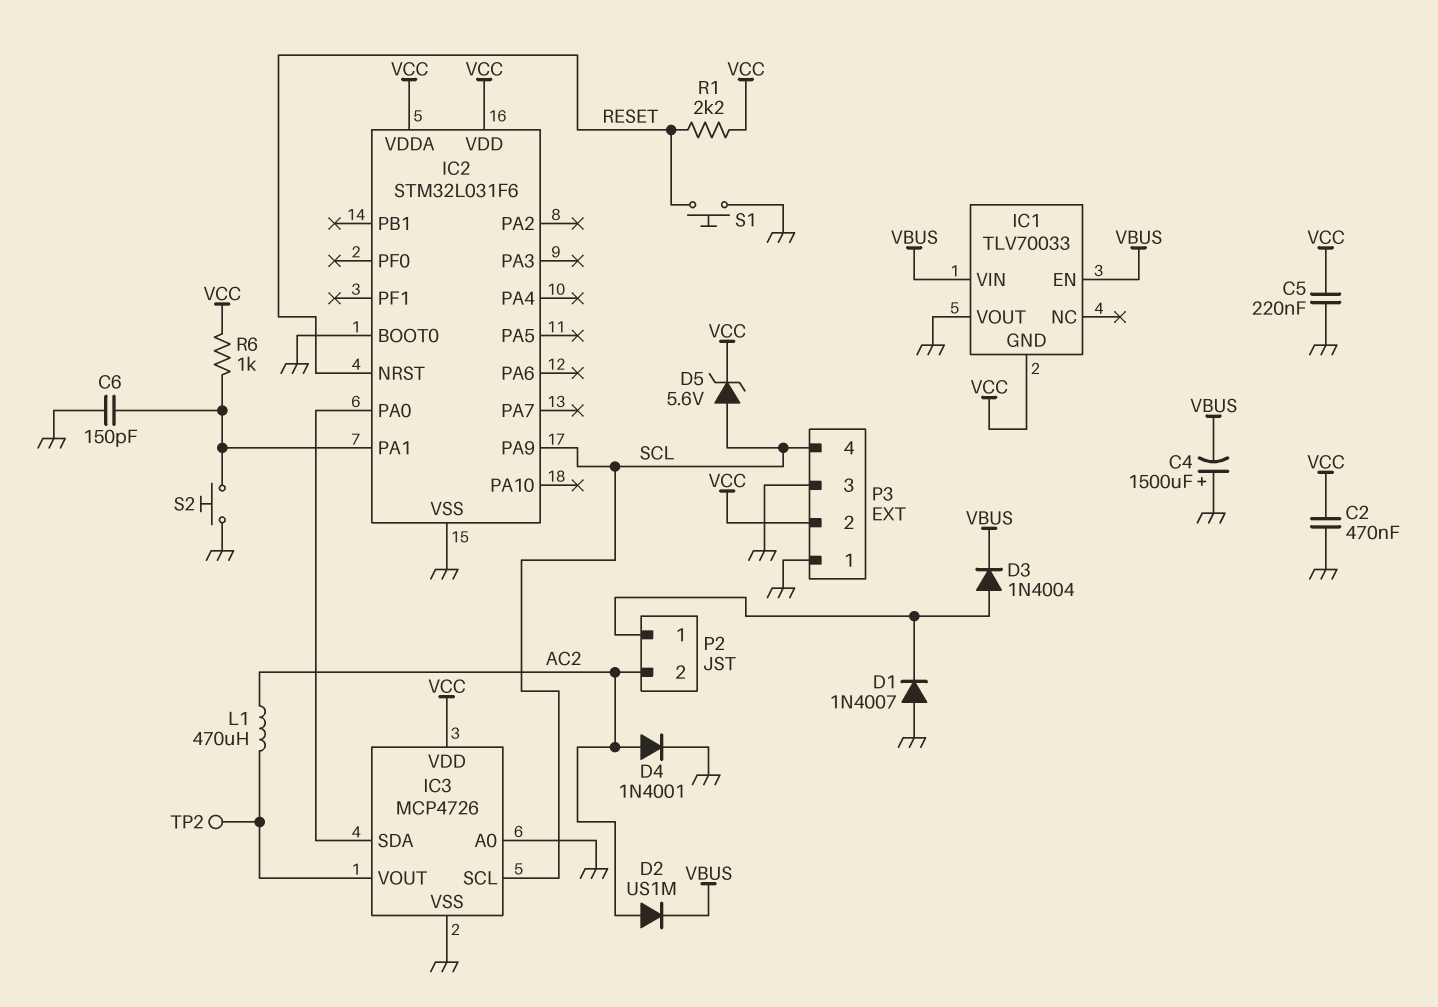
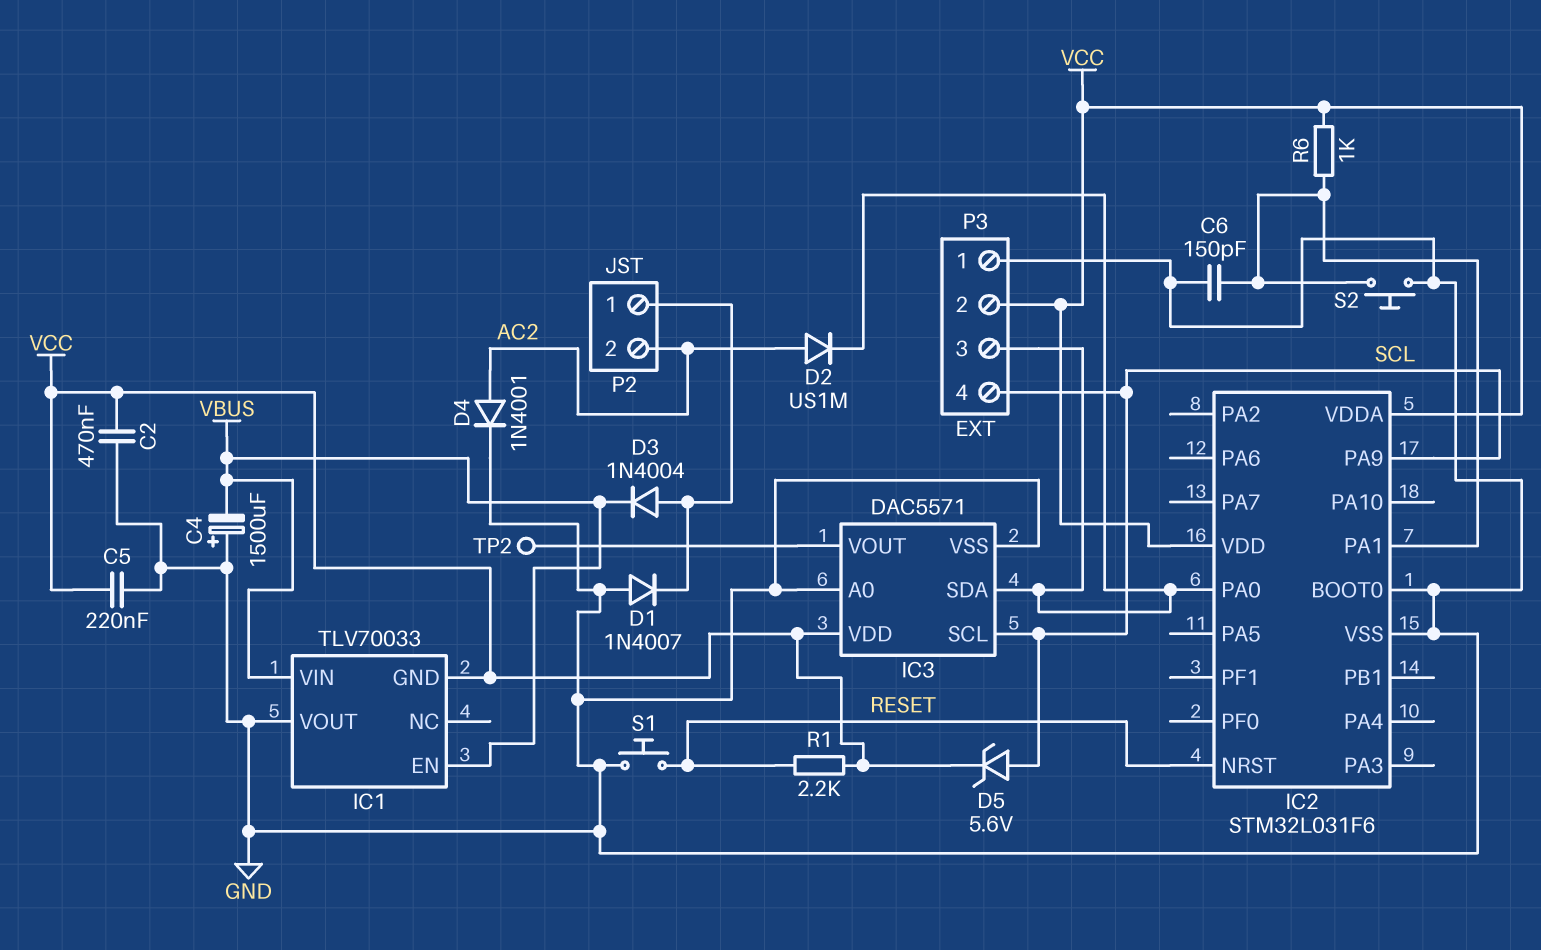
D2: diode US1M (A AC2, K VBUS) -> diode US1M (A AC2, K IC2/PA0)
IC3: MCP4726 -> DAC5571
L1: 470uH (AC2, IC3/VOUT) -> none
P3 pin 3: GND -> IC2/PA0

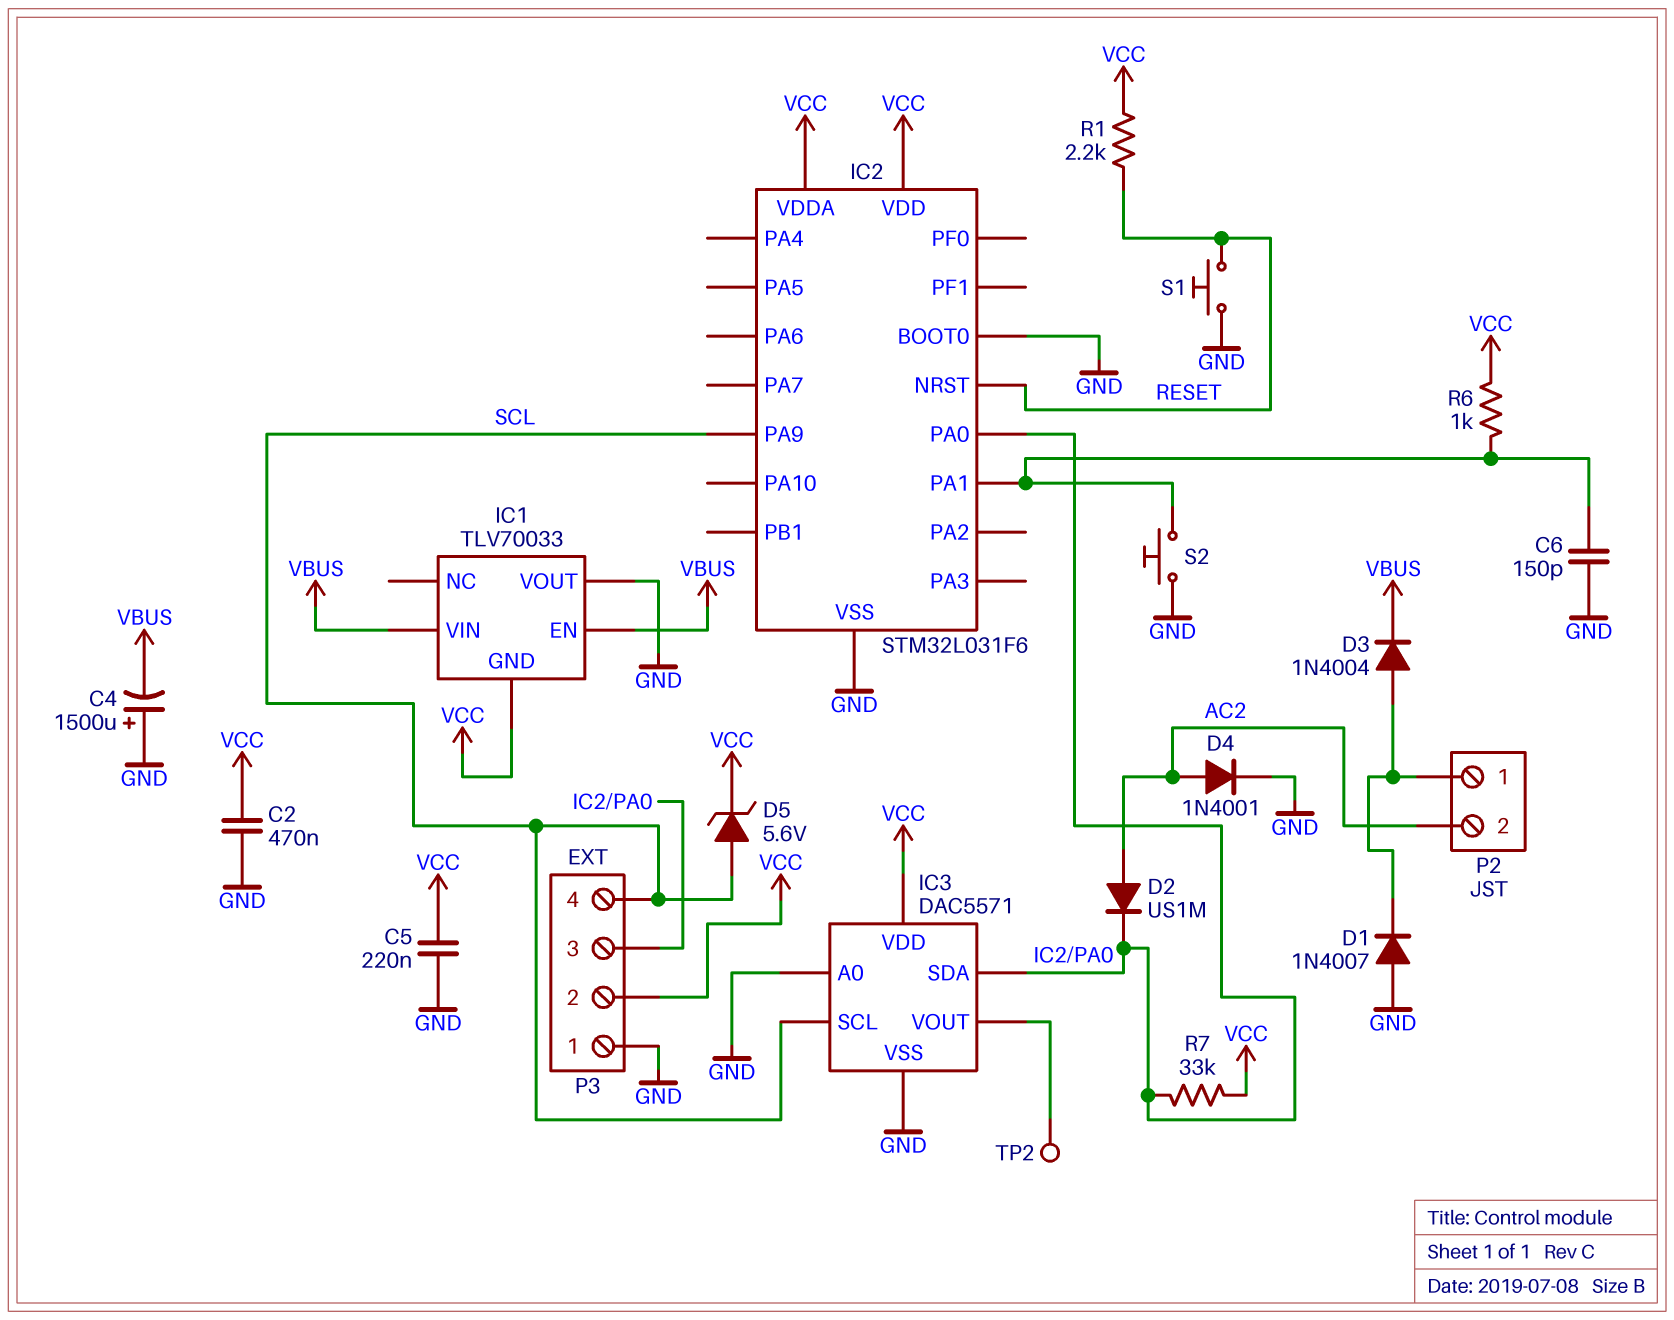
R7: none -> 33k (IC2/PA0, VCC)

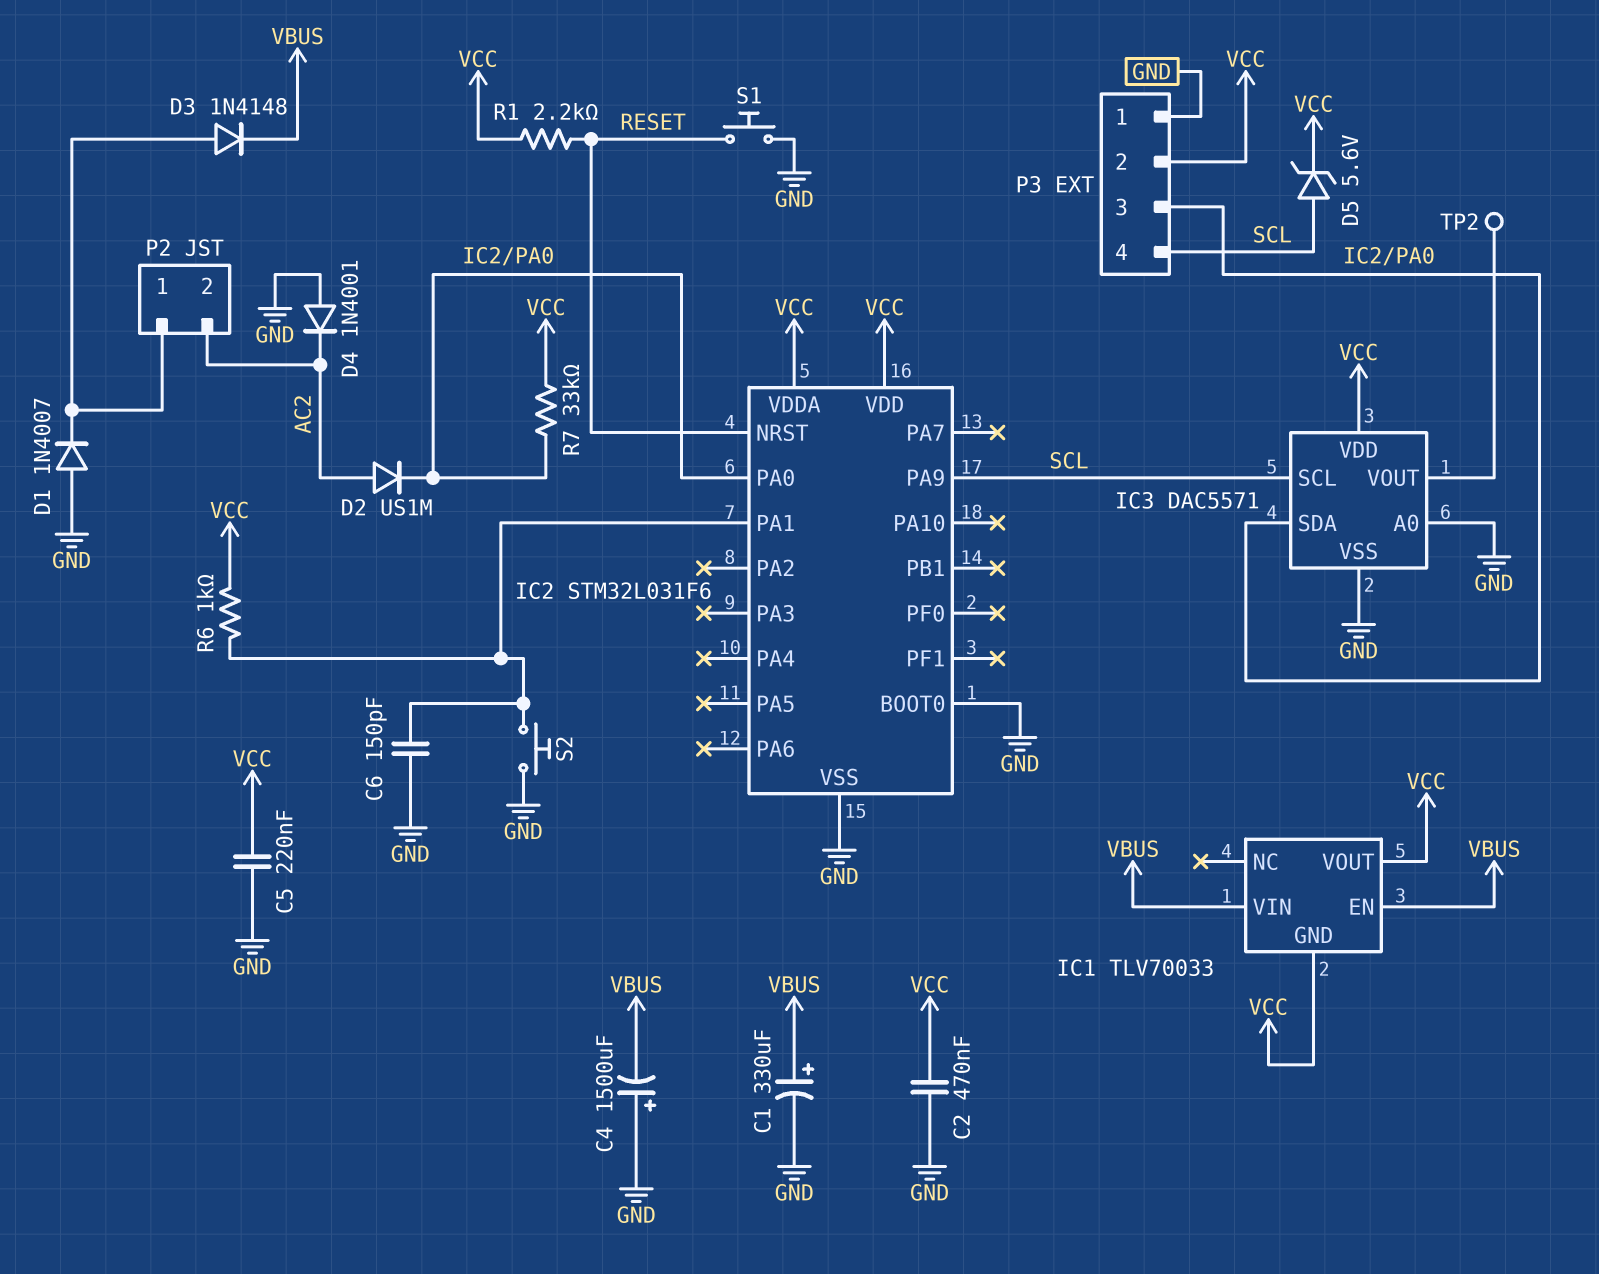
C1: none -> 330uF (plus VBUS, minus GND)
D3: diode 1N4004 (A P2/1, K VBUS) -> diode 1N4148 (A P2/1, K VBUS)
D4: diode 1N4001 (A AC2, K GND) -> diode 1N4001 (A GND, K AC2)
IC1 pin VOUT: GND -> VCC

